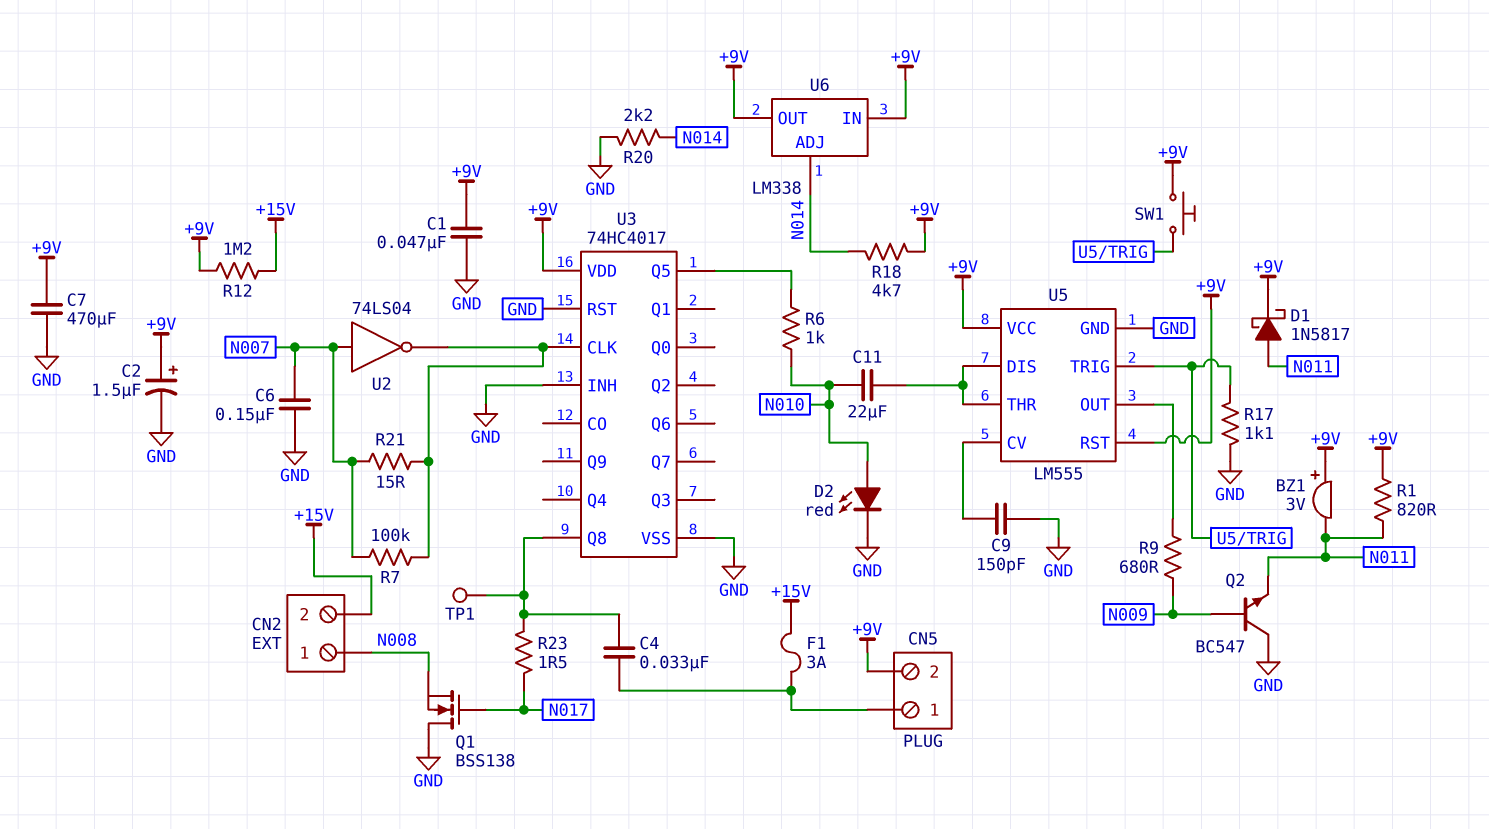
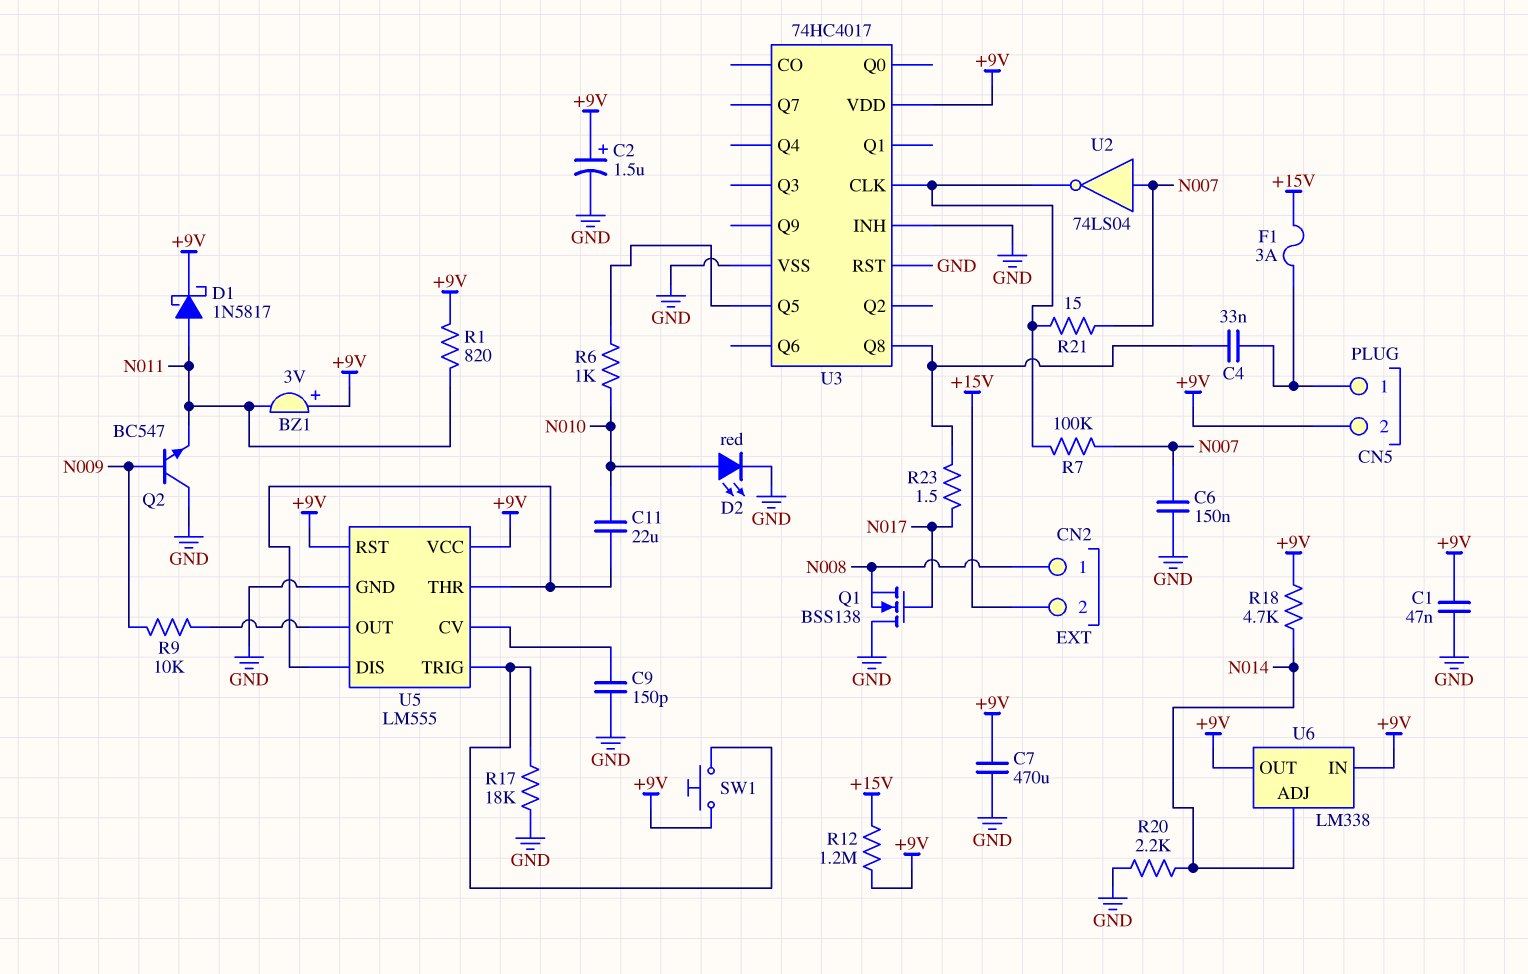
R9: 680 (N009, U5/OUT) -> 10k (N009, U5/OUT)
R17: 1.1k (GND, U5/TRIG) -> 18k (GND, U5/TRIG)
TP1: test point (U3/Q8) -> none

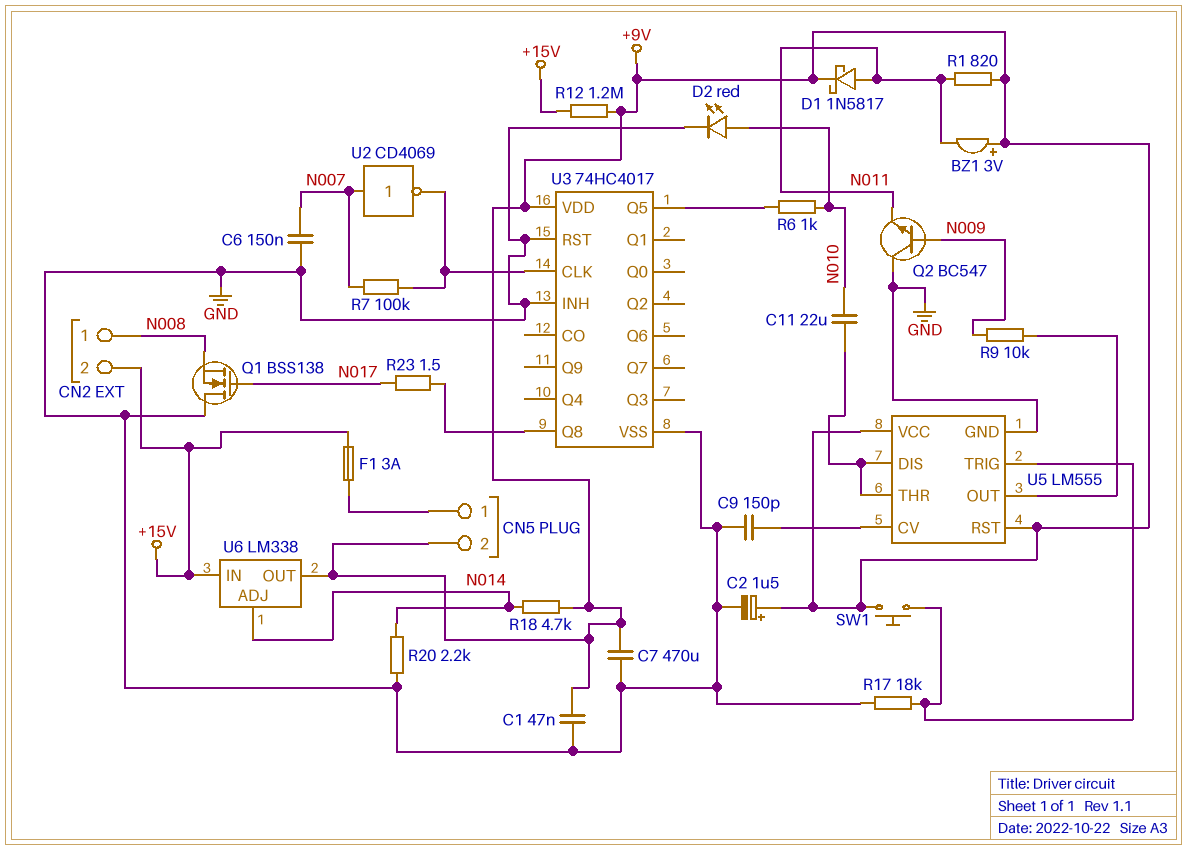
C4: 33nF (CN5/1, U3/Q8) -> none
R21: 15 (N007, U3/CLK) -> none
U2: NOT 74LS04 (in N007, out U3/CLK) -> NOT CD4069 (in N007, out U3/CLK)
U6 pin IN: +9V -> +15V

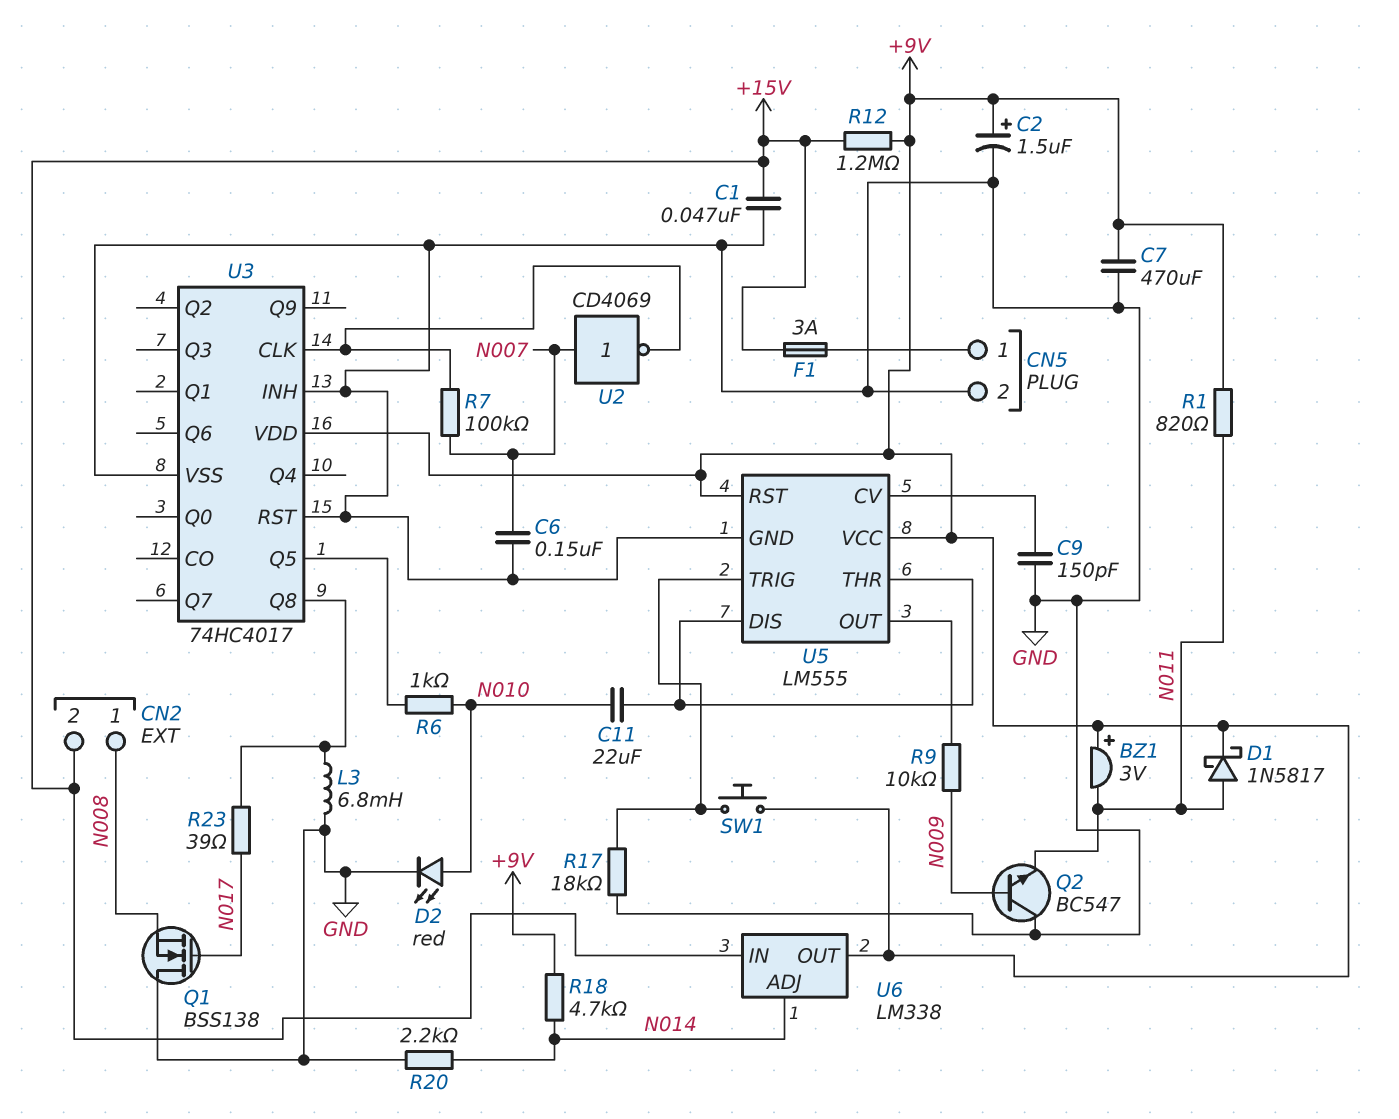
C1: 47nF (+9V, GND) -> 47nF (+15V, GND)
CN5 pin 2: +9V -> GND
L3: none -> 6.8mH (GND, U3/Q8)
R23: 1.5 (N017, U3/Q8) -> 39 (N017, U3/Q8)

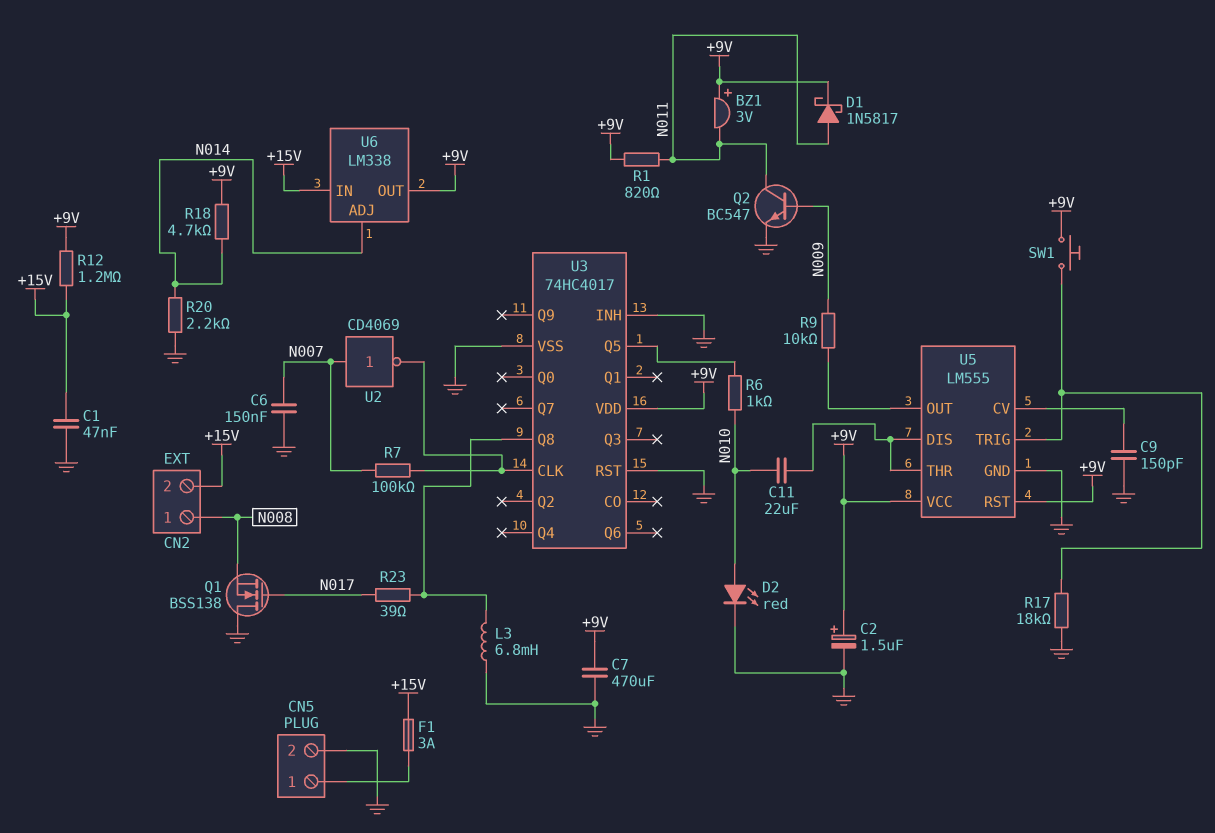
Q2: NPN BC547 (B N009, C GND, E N011) -> NPN BC547 (B N009, C N011, E GND)

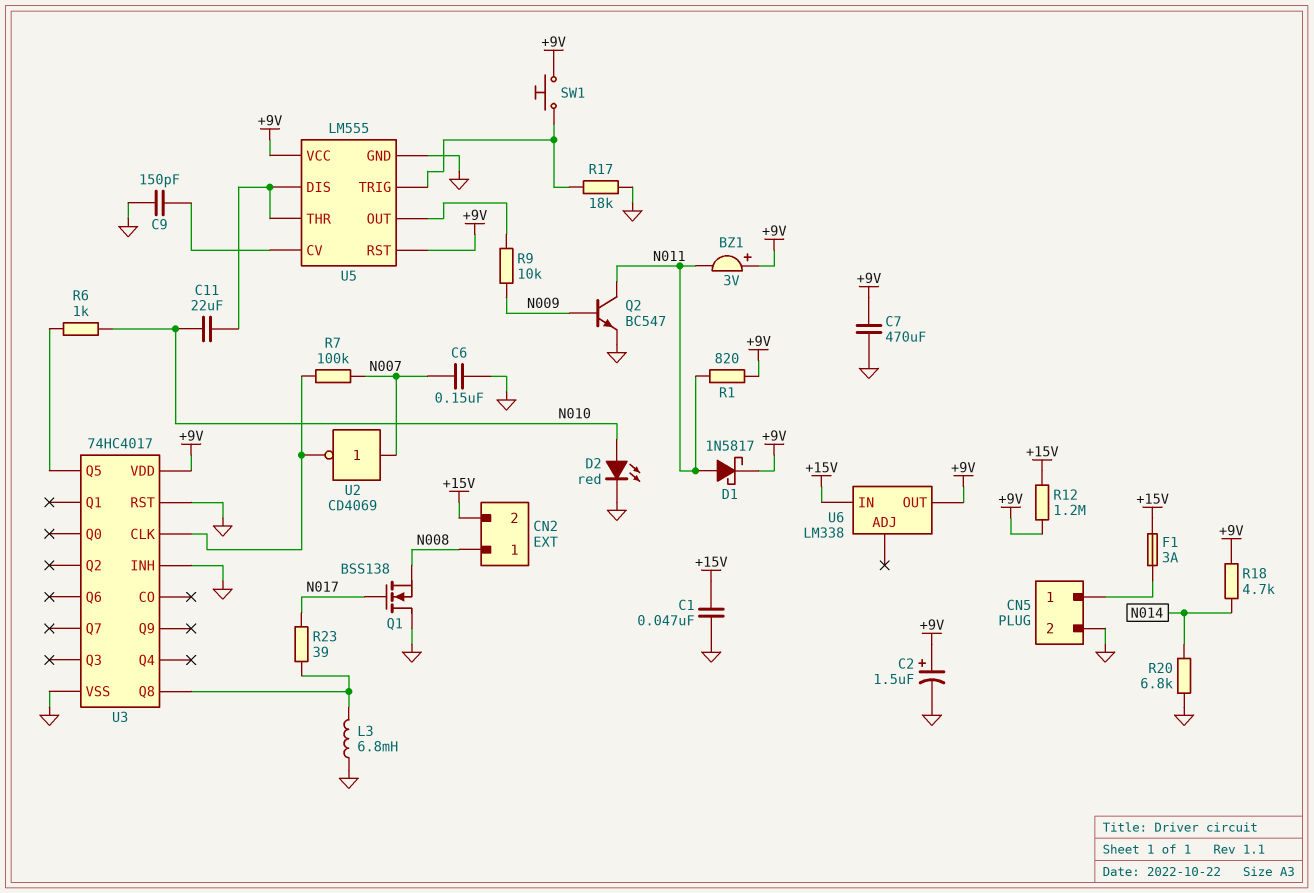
R20: 2.2k (GND, N014) -> 6.8k (GND, N014)
U6 pin ADJ: N014 -> none

